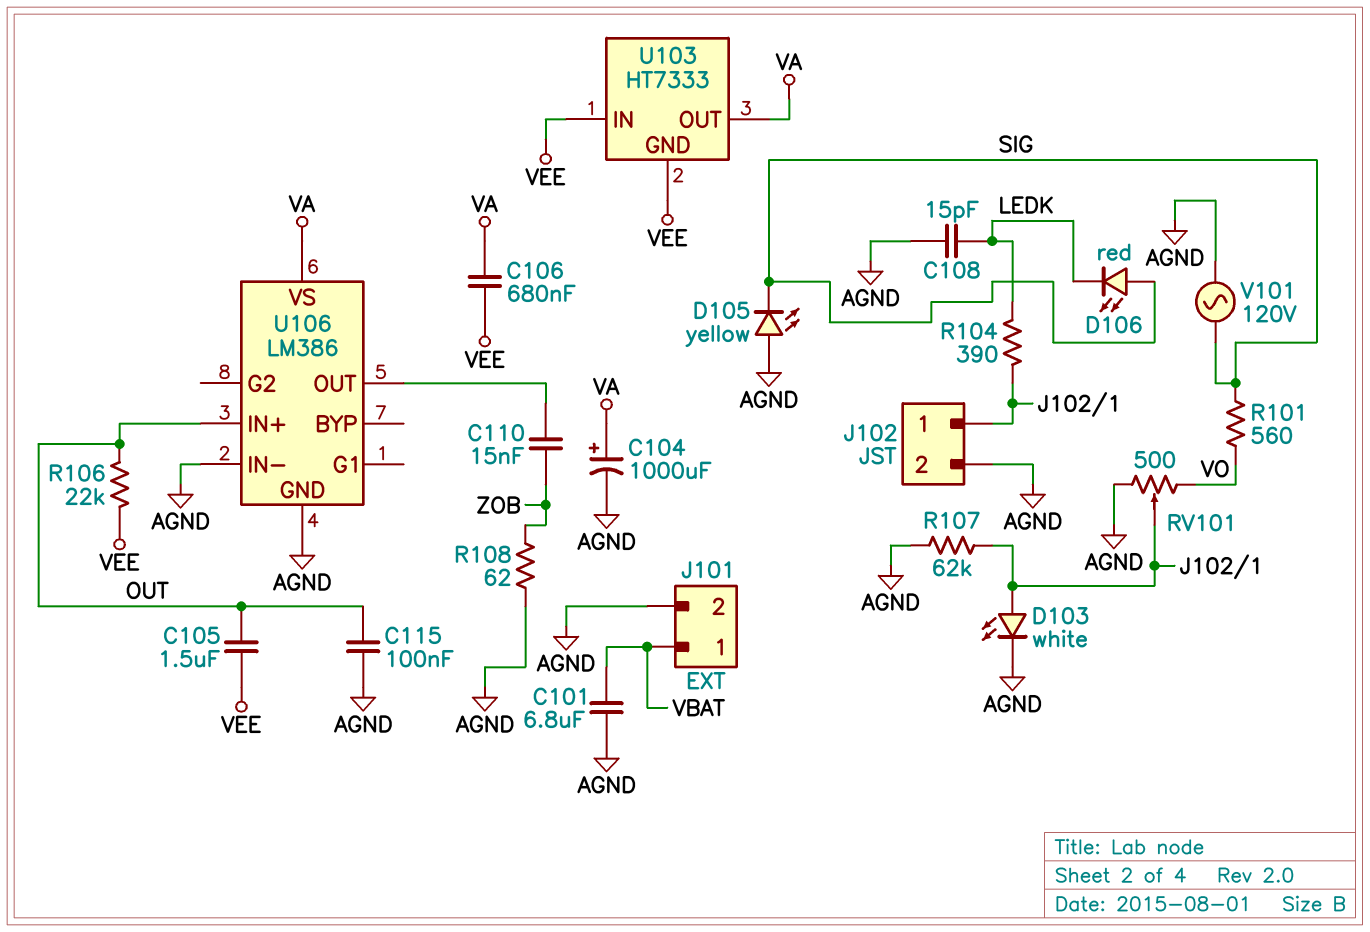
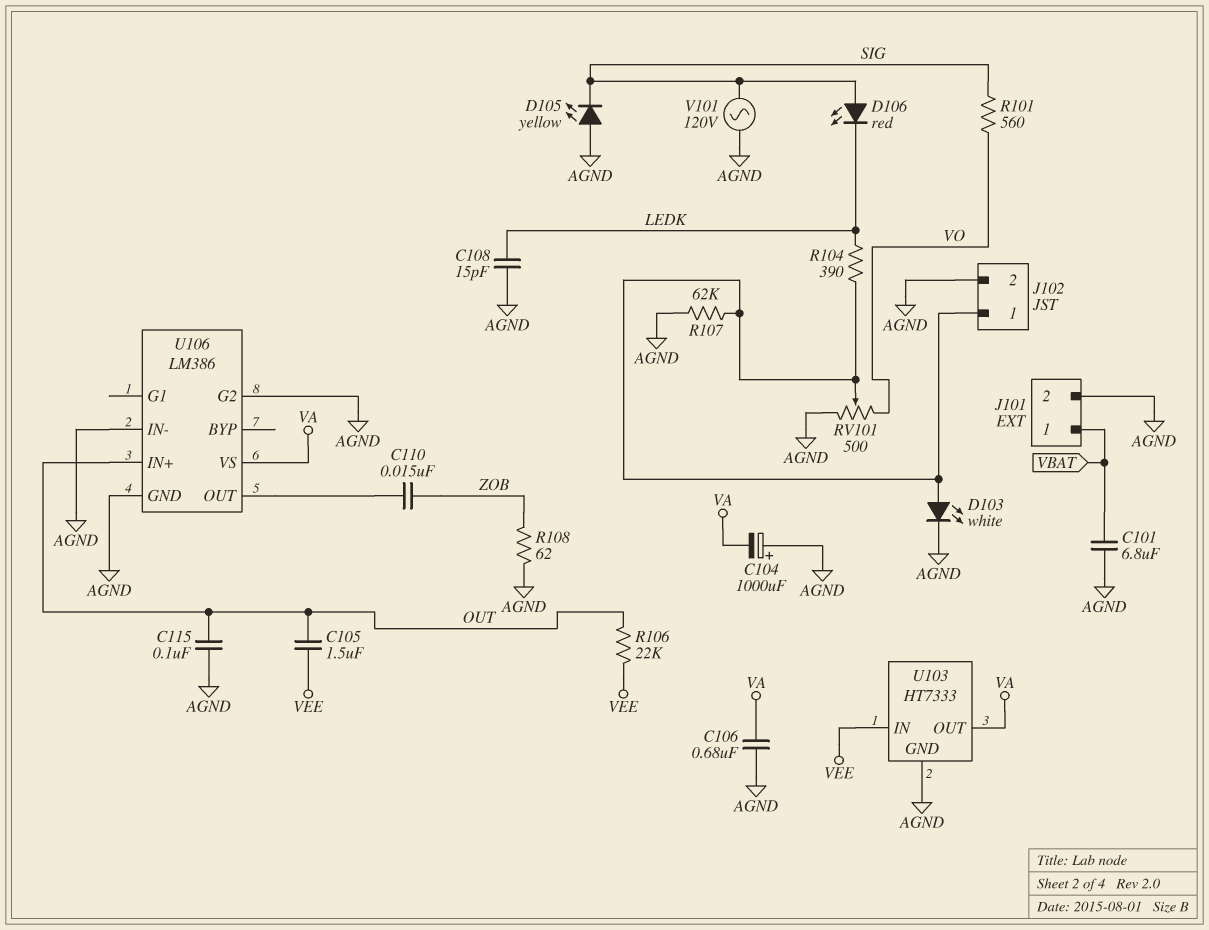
C104: 1000uF (plus VA, minus AGND) -> 1000uF (plus AGND, minus VA)
C106: 680nF (VA, VEE) -> 680nF (AGND, VA)
U103 pin GND: VEE -> AGND
U106 pin G2: none -> AGND

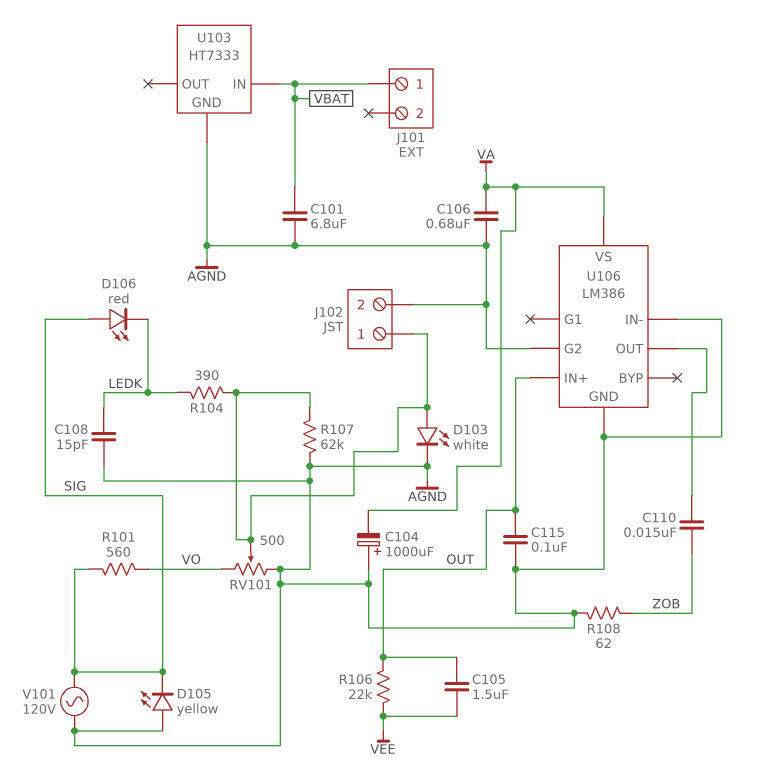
J101 pin 2: AGND -> none
U103 pin IN: VEE -> VBAT
U103 pin OUT: VA -> none

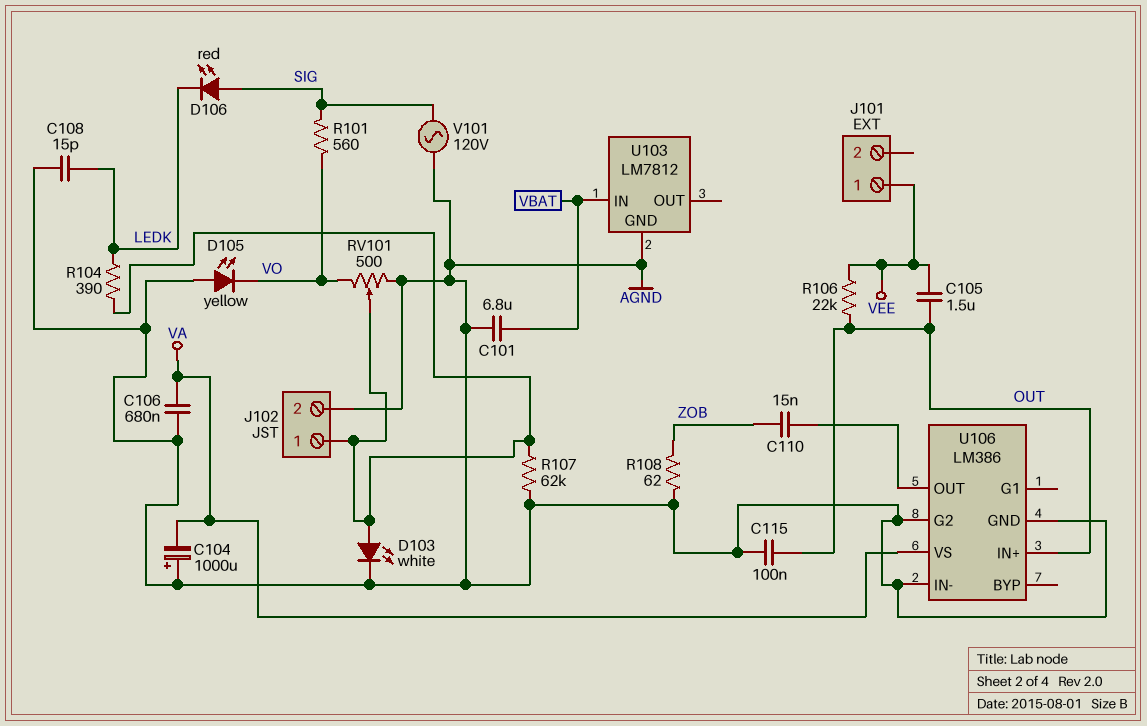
D105: LED yellow (A AGND, K SIG) -> LED yellow (A AGND, K VO)
J101 pin 1: VBAT -> VEE
U103: HT7333 -> LM7812

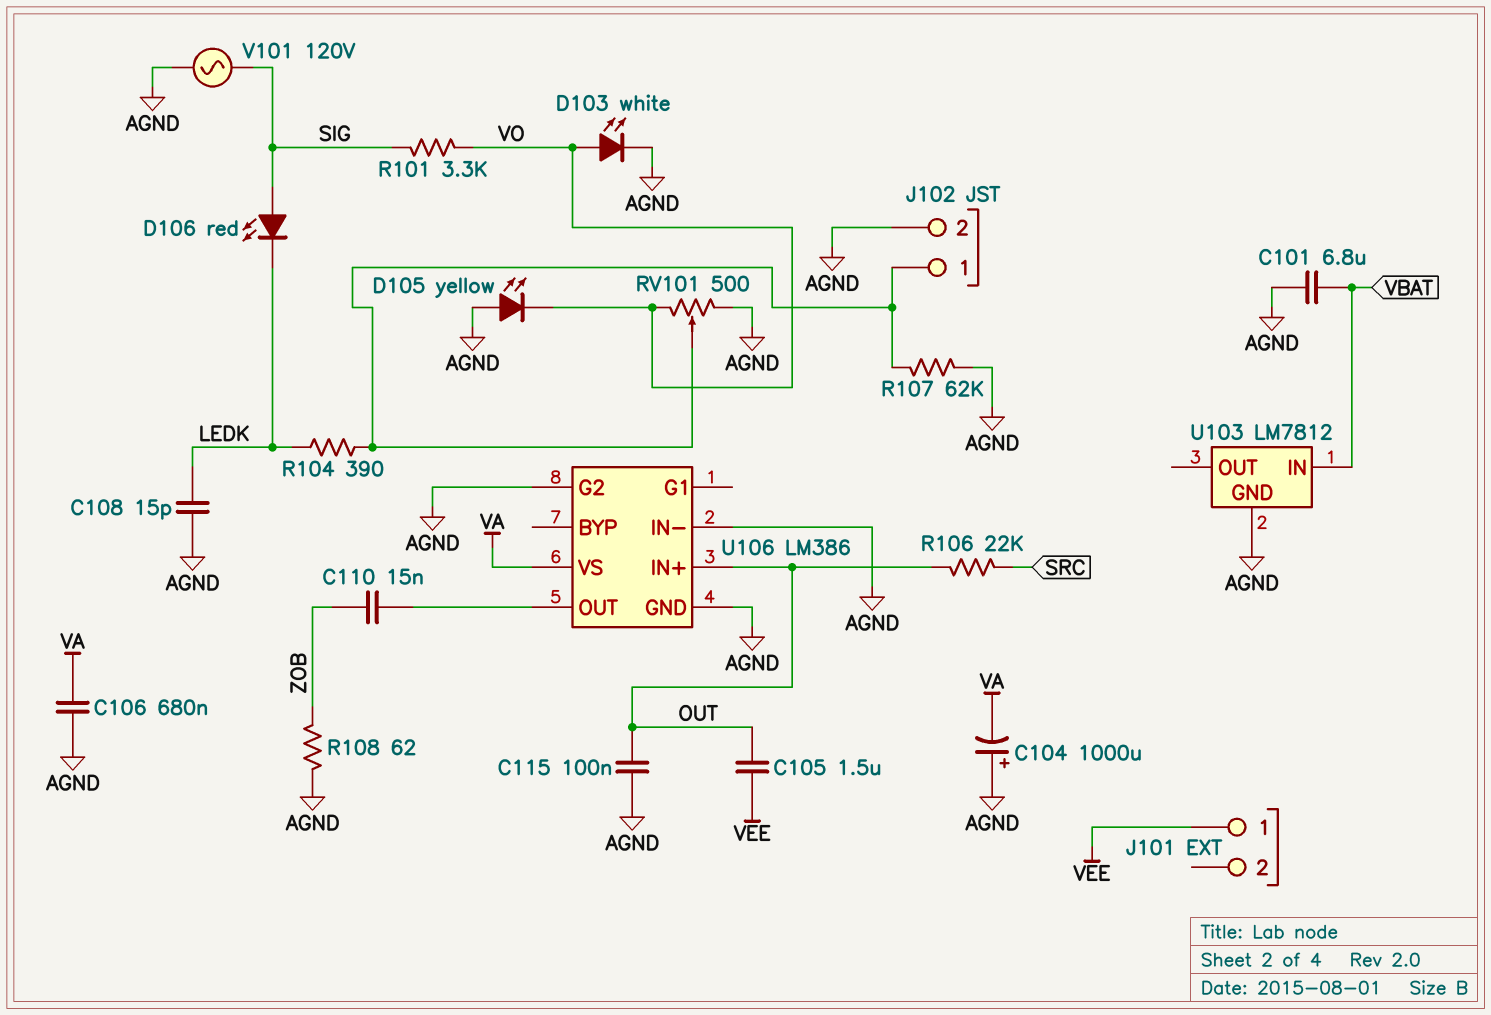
D103: LED white (A J102/1, K AGND) -> LED white (A VO, K AGND)
R101: 560 (SIG, VO) -> 3.3k (SIG, VO)
R106: 22k (OUT, VEE) -> 22k (OUT, SRC)

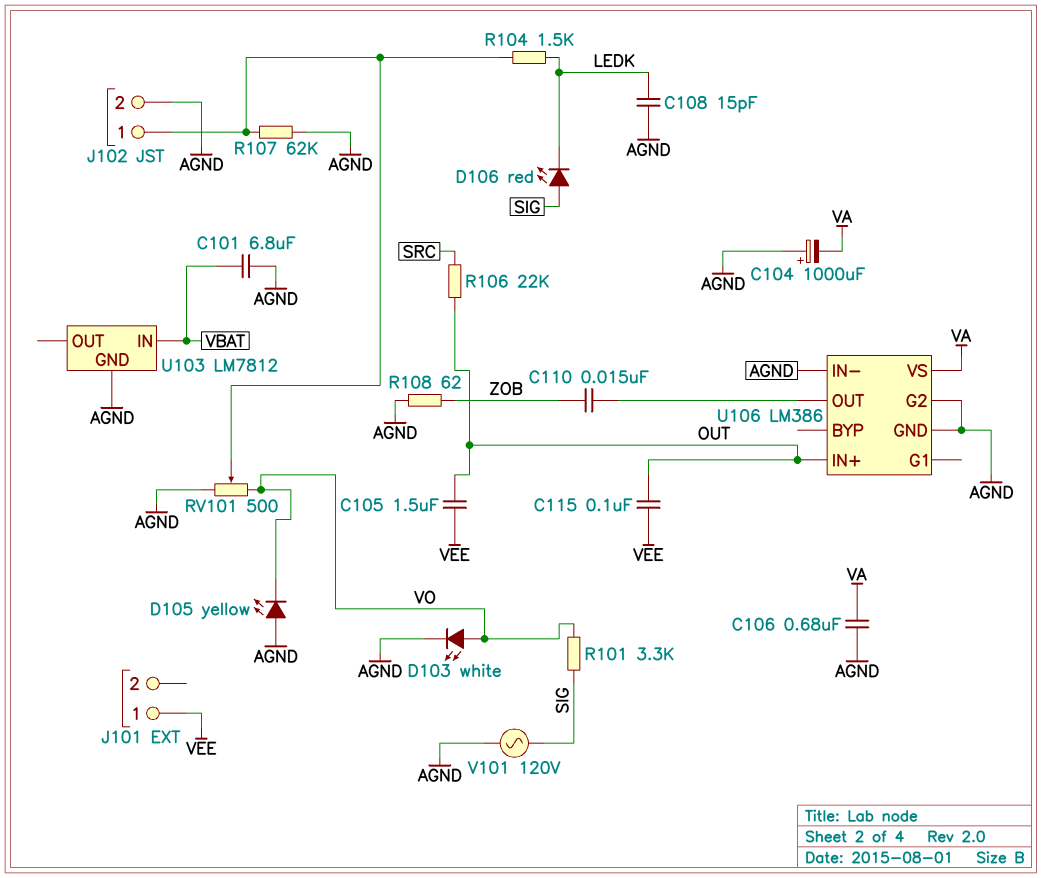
C115: 100nF (AGND, OUT) -> 100nF (OUT, VEE)
R104: 390 (J102/1, LEDK) -> 1.5k (J102/1, LEDK)

